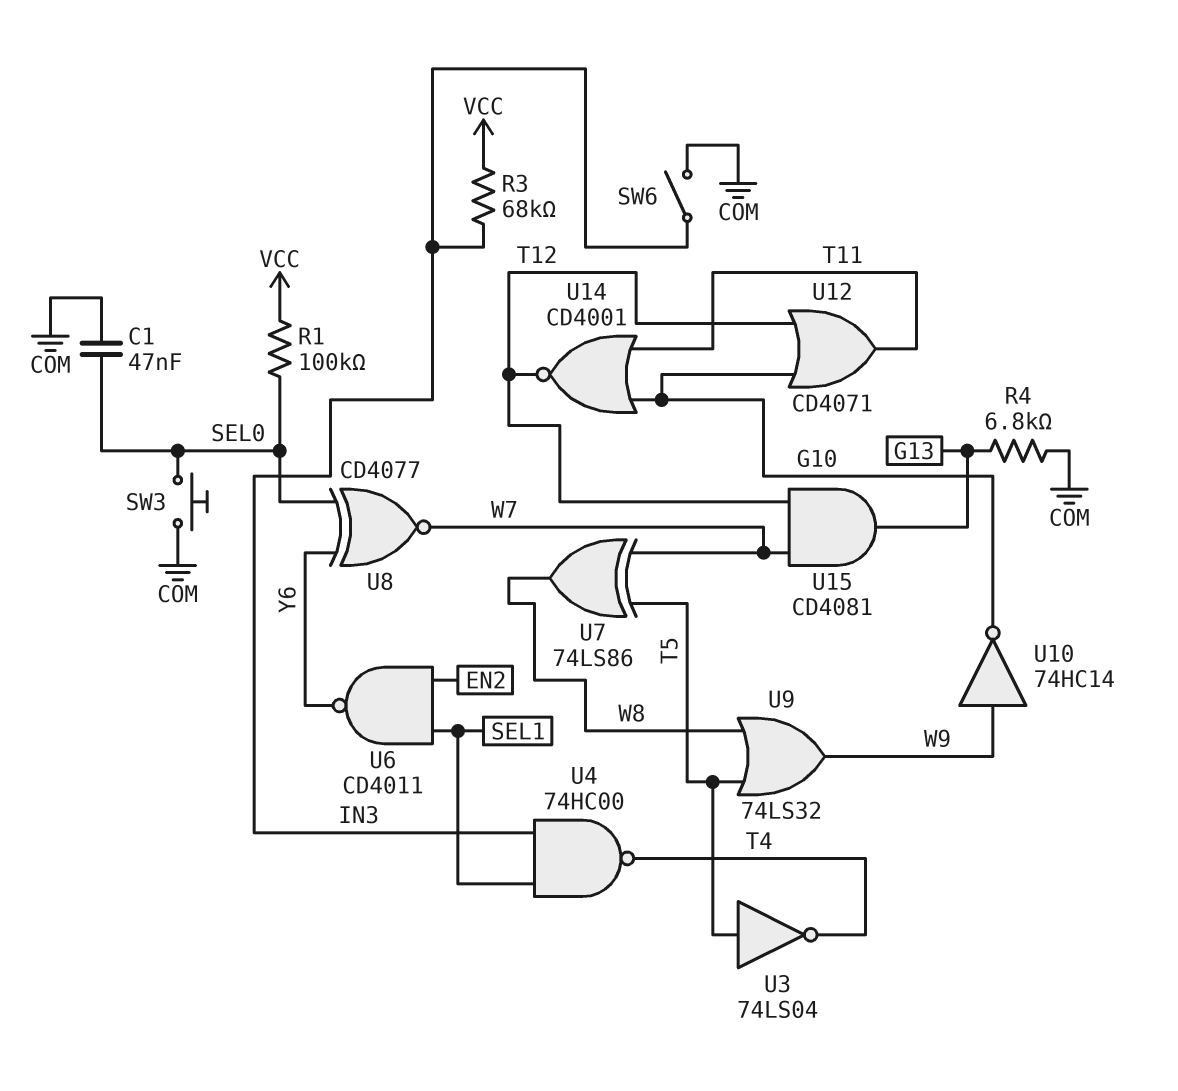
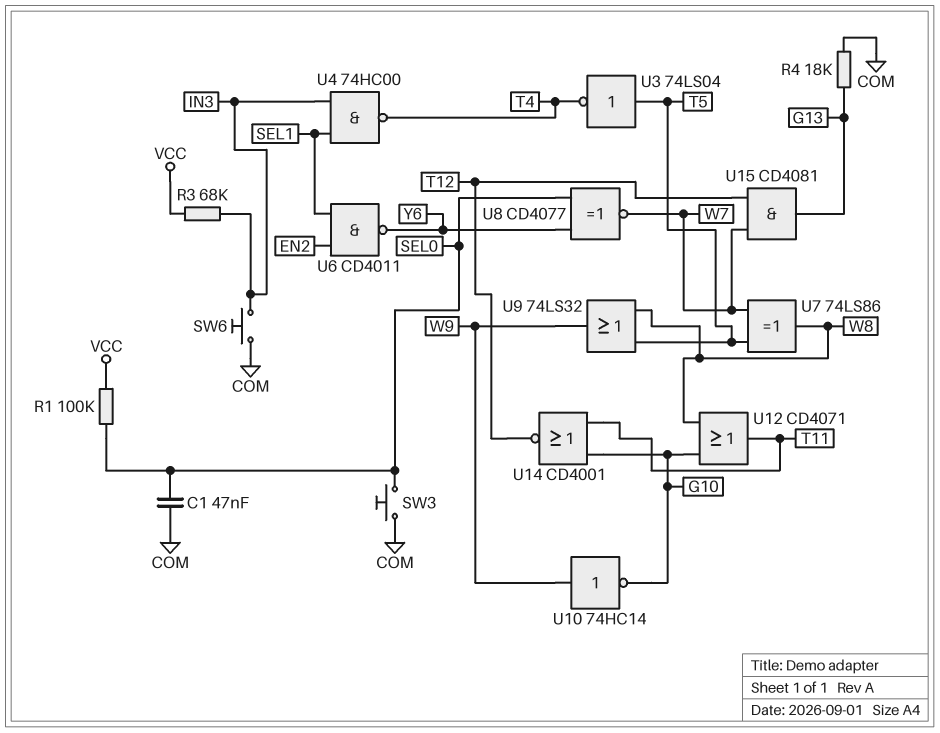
R4: 6.8k (COM, G13) -> 18k (COM, G13)
SW6: switch (COM, IN3) -> button (COM, IN3)
U12: OR CD4071 (in G10, in T12, out T11) -> OR CD4071 (in G10, in W8, out T11)

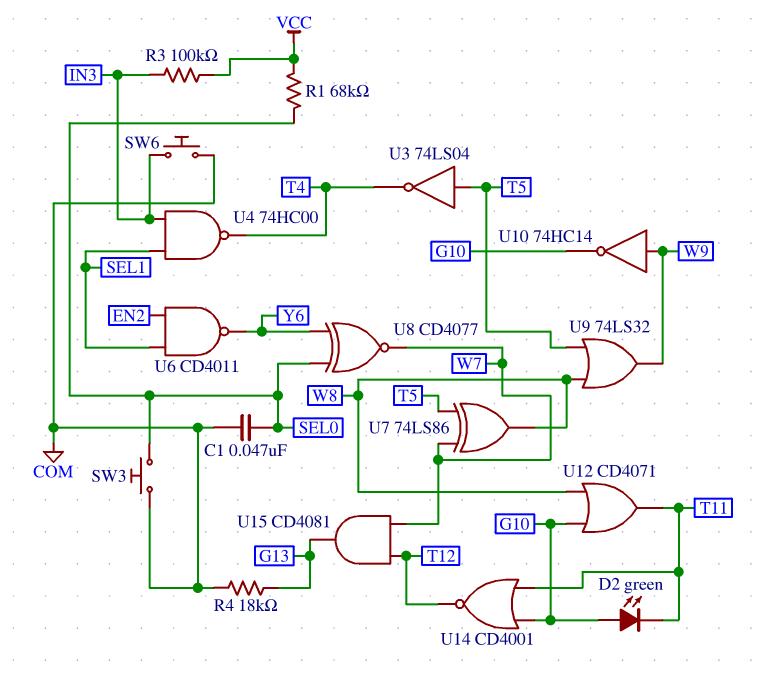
D2: none -> LED green (A G10, K T11)
R1: 100k (SEL0, VCC) -> 68k (SEL0, VCC)
R3: 68k (IN3, VCC) -> 100k (IN3, VCC)

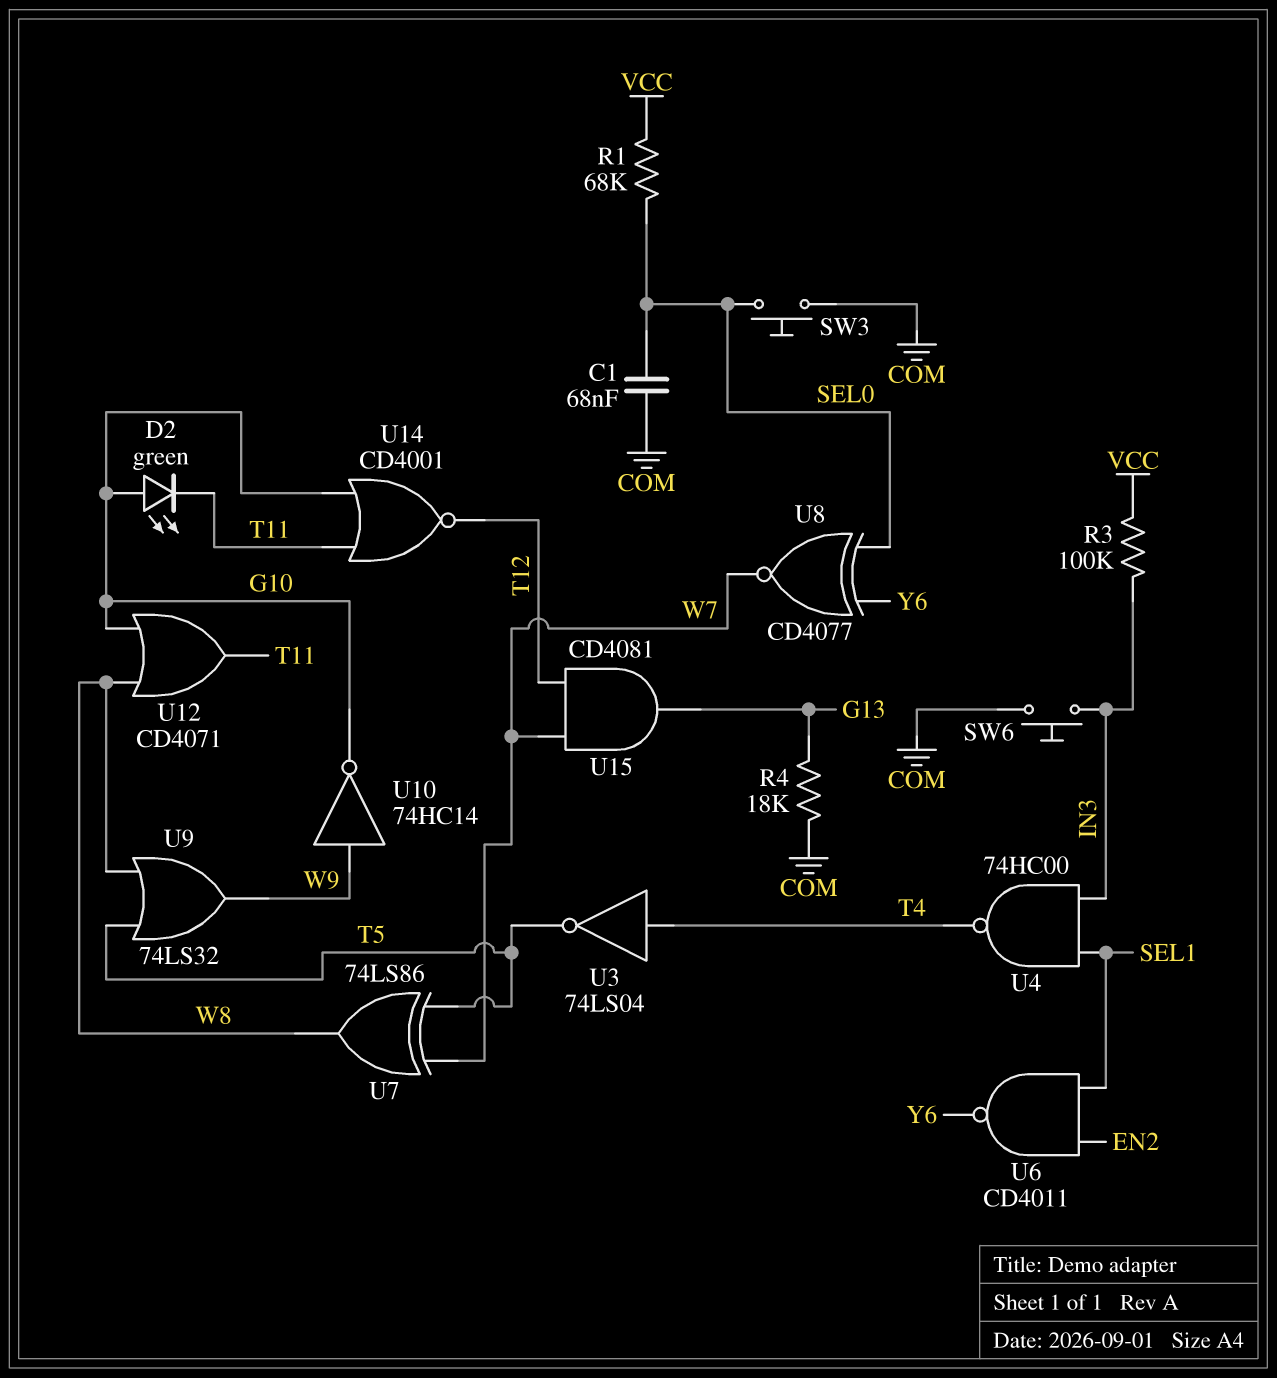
C1: 47nF (COM, SEL0) -> 68nF (COM, SEL0)
U3: NOT 74LS04 (in T5, out T4) -> NOT 74LS04 (in T4, out T5)

